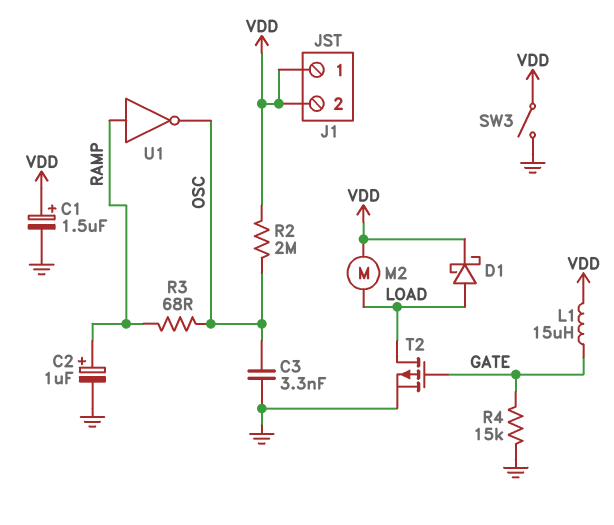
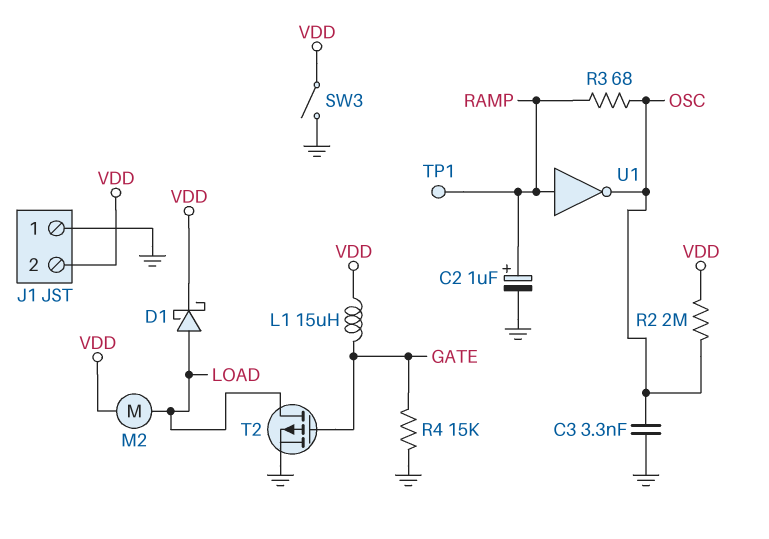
C1: 1.5uF (plus VDD, minus GND) -> none
J1 pin 1: VDD -> GND
TP1: none -> test point (RAMP)

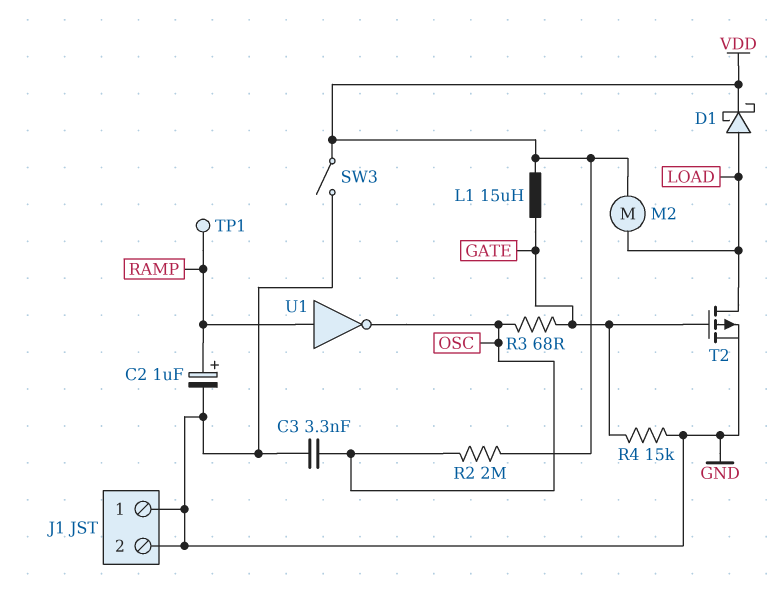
J1 pin 2: VDD -> GND
R3: 68 (OSC, RAMP) -> 68 (GATE, OSC)

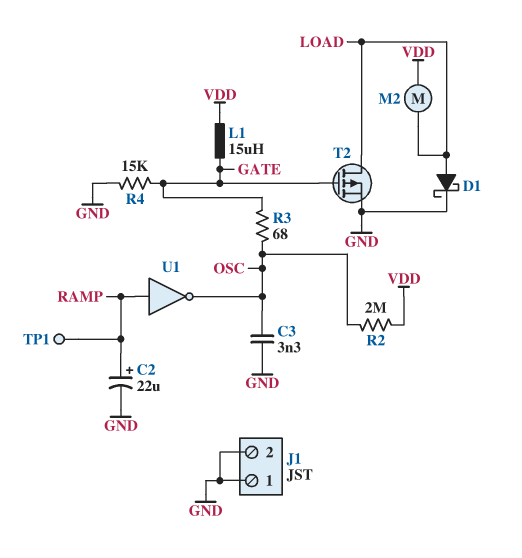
C2: 1uF (plus RAMP, minus GND) -> 22uF (plus RAMP, minus GND)
D1: schottky (A LOAD, K VDD) -> schottky (A LOAD, K GND)
SW3: switch (GND, VDD) -> none

